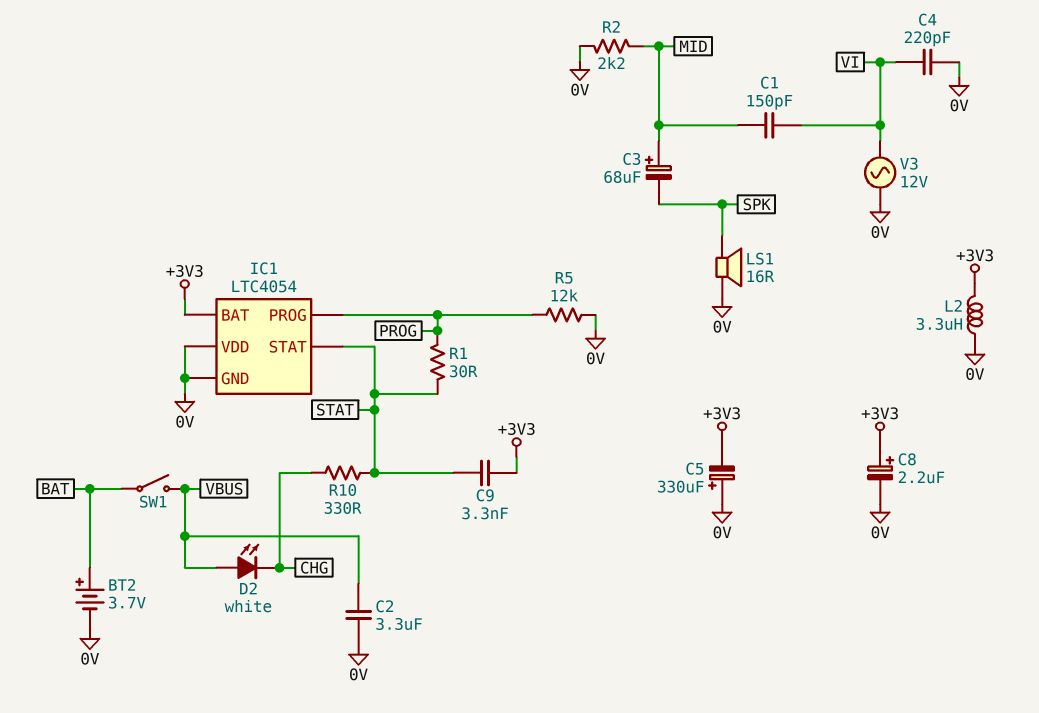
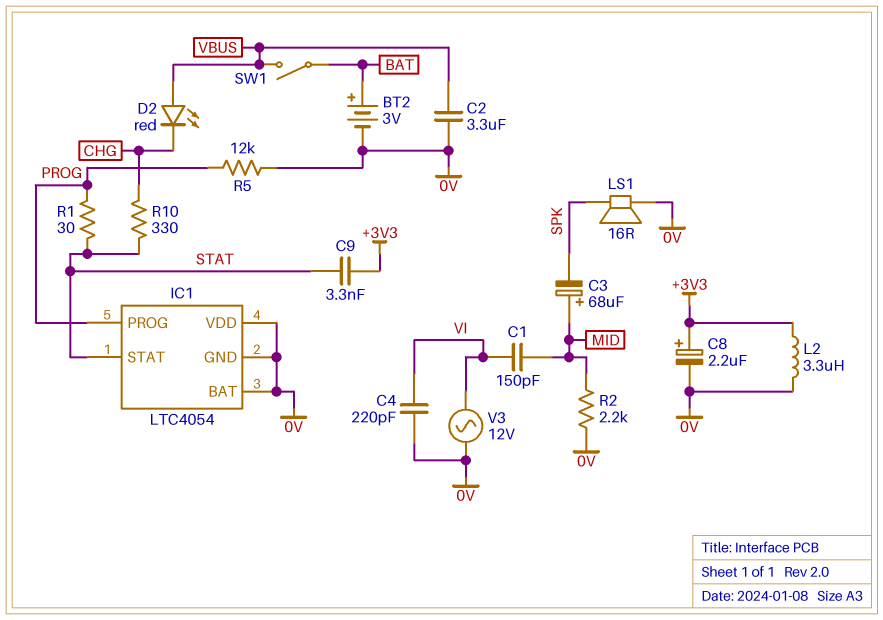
BT2: 3.7V (plus BAT, minus 0V) -> 3V (plus BAT, minus 0V)
C5: 330uF (plus 0V, minus +3V3) -> none
D2: LED white (A VBUS, K CHG) -> LED red (A VBUS, K CHG)
IC1 pin BAT: +3V3 -> 0V

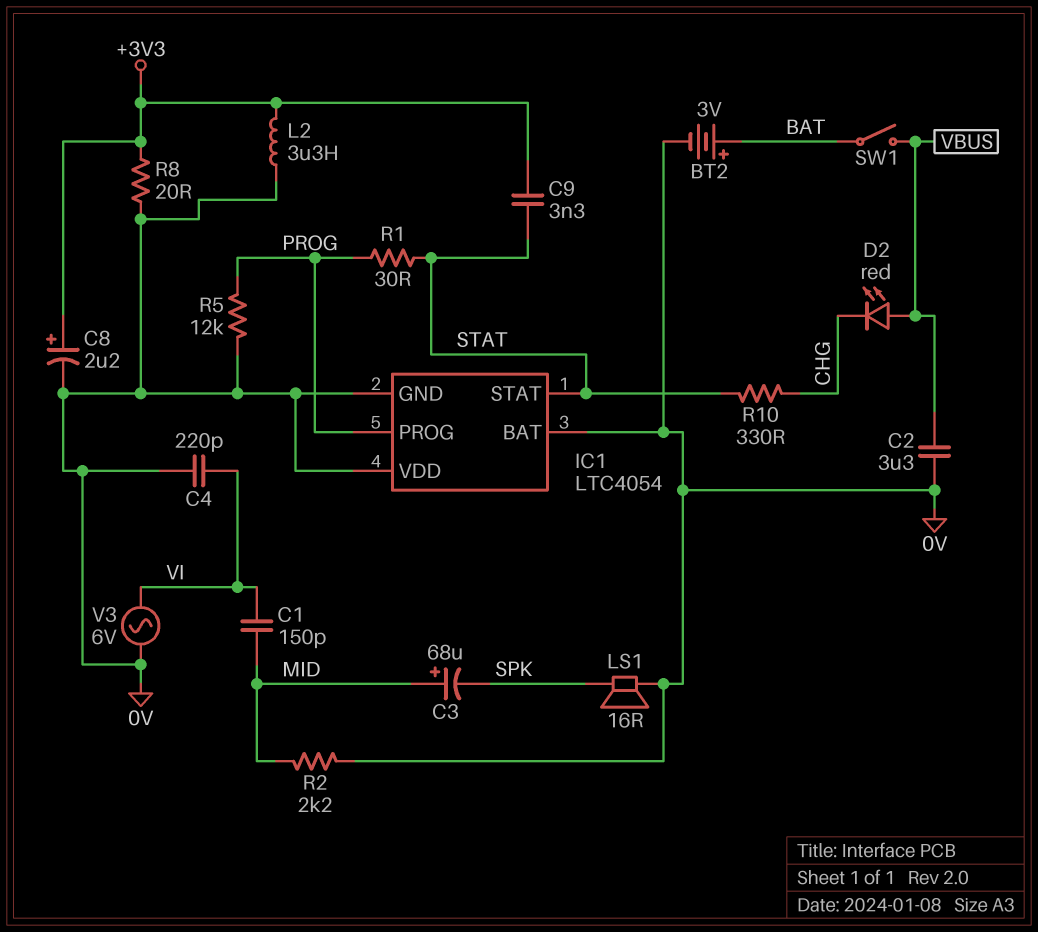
R8: none -> 20 (+3V3, 0V)
V3: AC 12V (0V, VI) -> AC 6V (0V, VI)

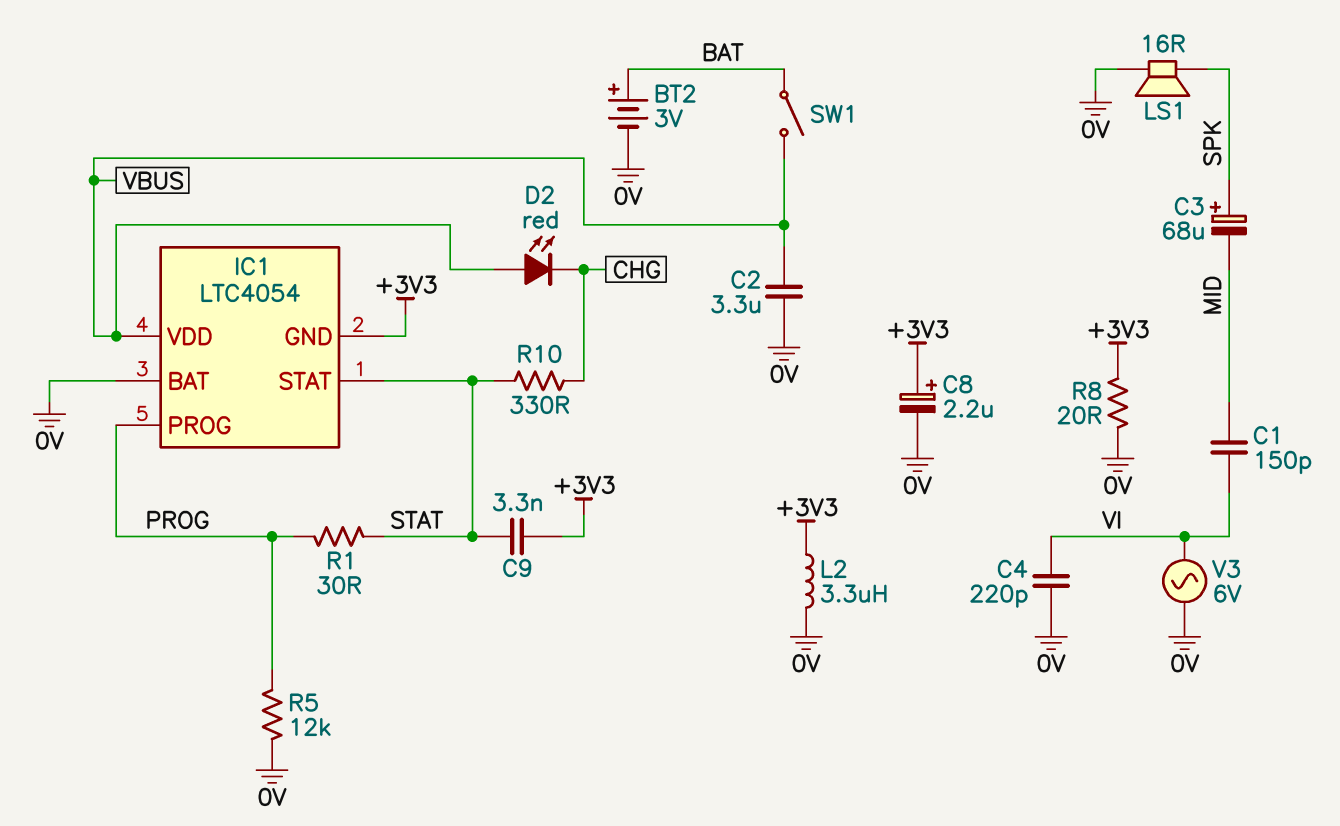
C3: 68uF (plus MID, minus SPK) -> 68uF (plus SPK, minus MID)
IC1 pin GND: 0V -> +3V3
IC1 pin VDD: 0V -> VBUS
R2: 2.2k (0V, MID) -> none

